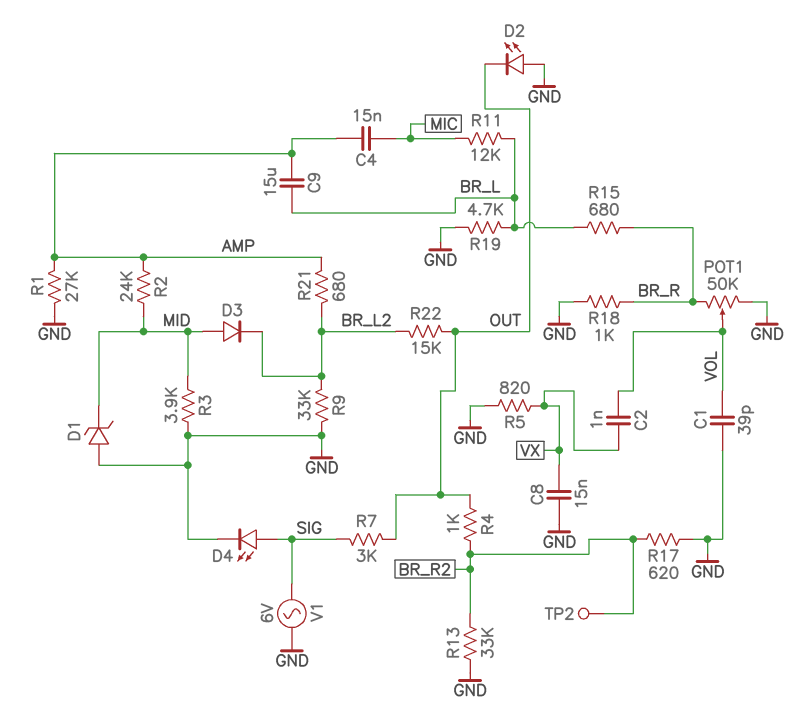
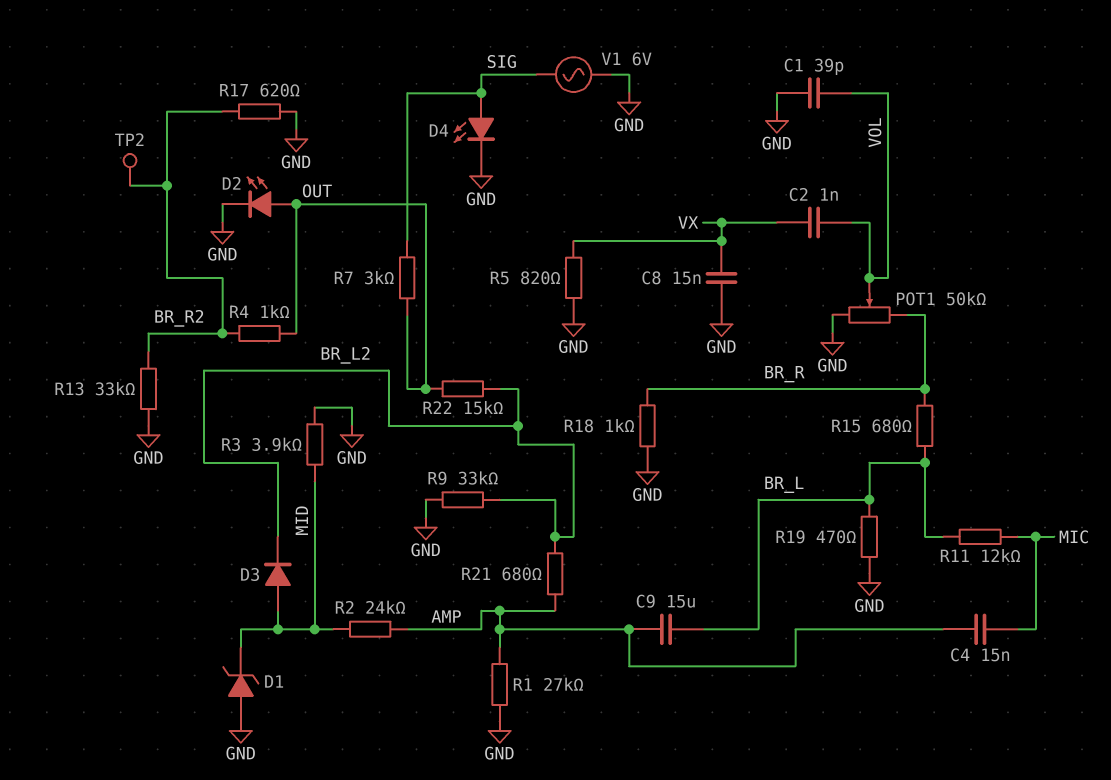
D2: LED (A GND, K OUT) -> LED (A OUT, K GND)
R19: 4.7k (BR_L, GND) -> 470 (BR_L, GND)

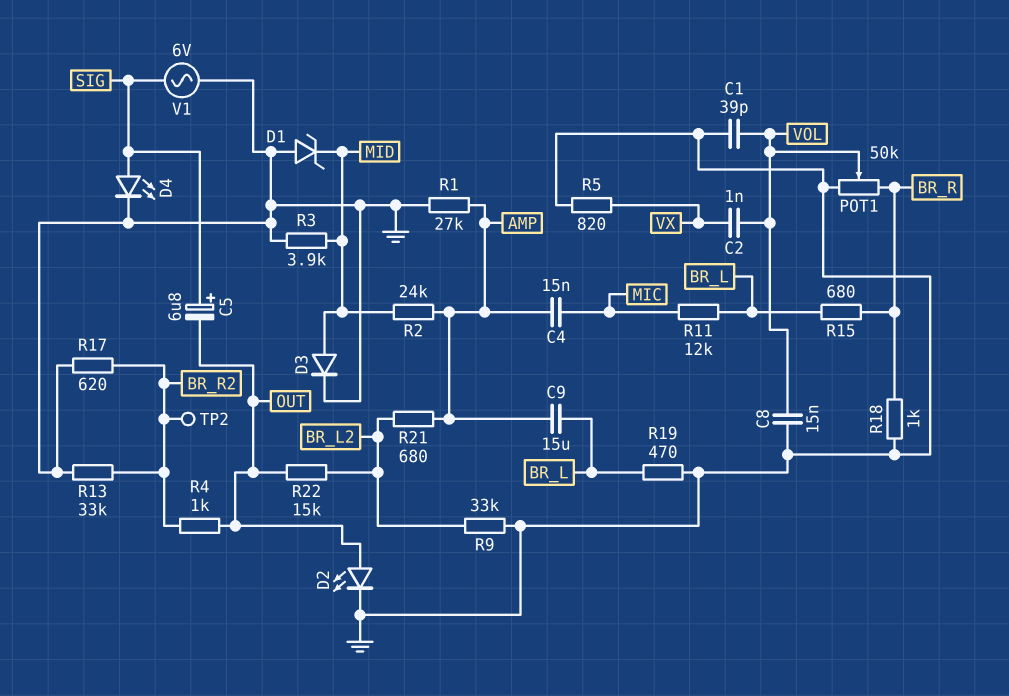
C5: none -> 6.8uF (plus SIG, minus OUT)
C8: 15nF (GND, VX) -> 15nF (GND, VOL)
D3: diode (A MID, K BR_L2) -> diode (A MID, K GND)
R7: 3k (OUT, SIG) -> none

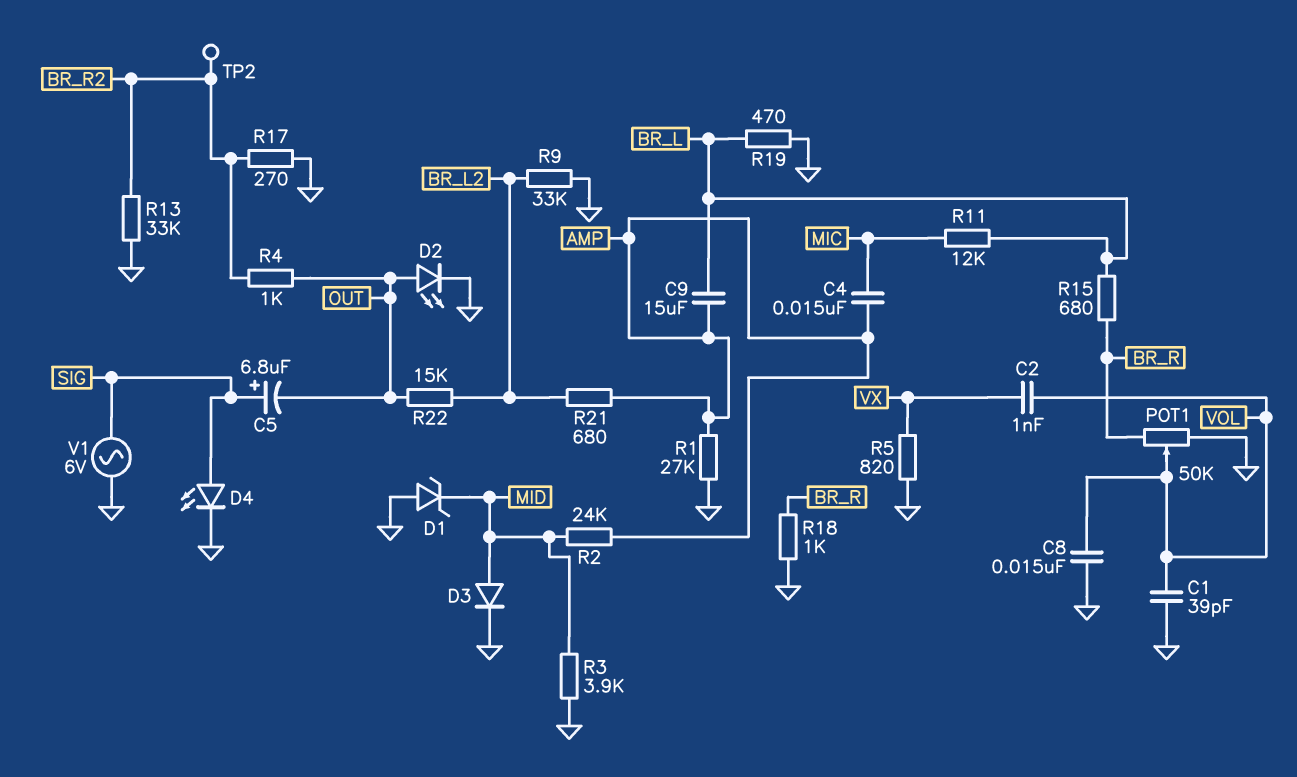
R17: 620 (BR_R2, GND) -> 270 (BR_R2, GND)

